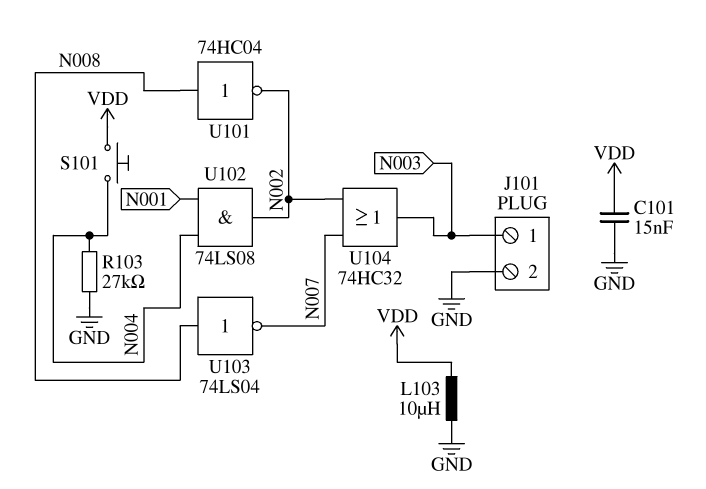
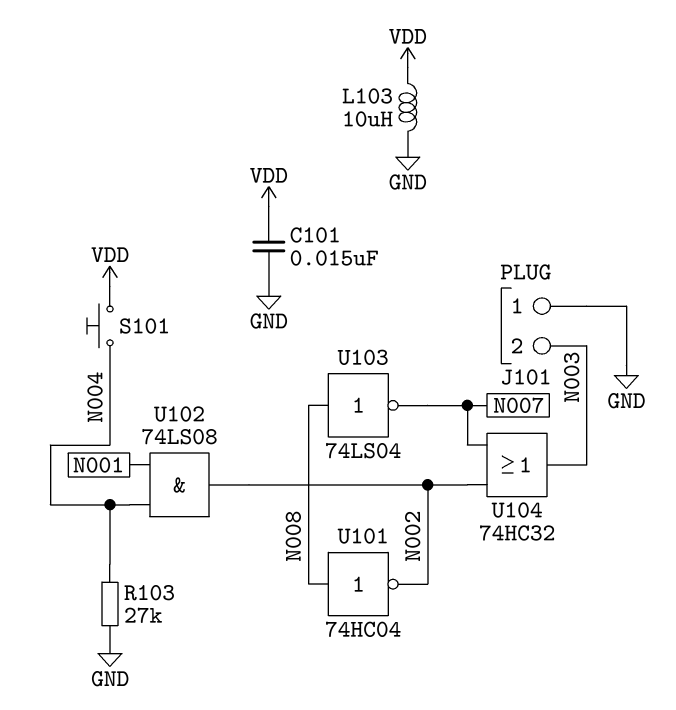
J101 pin 1: N003 -> GND
J101 pin 2: GND -> N003

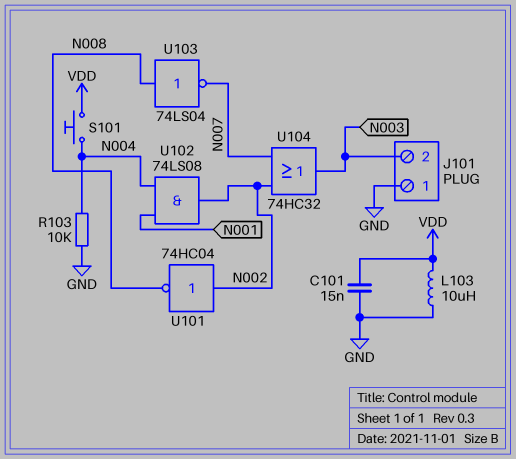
R103: 27k (GND, N004) -> 10k (GND, N004)
U101: NOT 74HC04 (in N008, out N002) -> NOT 74HC04 (in N002, out N008)

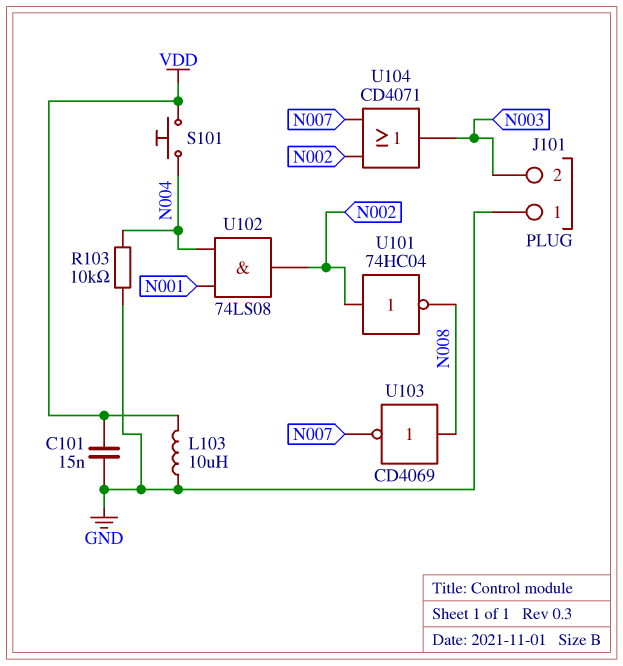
U103: NOT 74LS04 (in N008, out N007) -> NOT CD4069 (in N008, out N007)
U104: OR 74HC32 (in N002, in N007, out N003) -> OR CD4071 (in N002, in N007, out N003)

